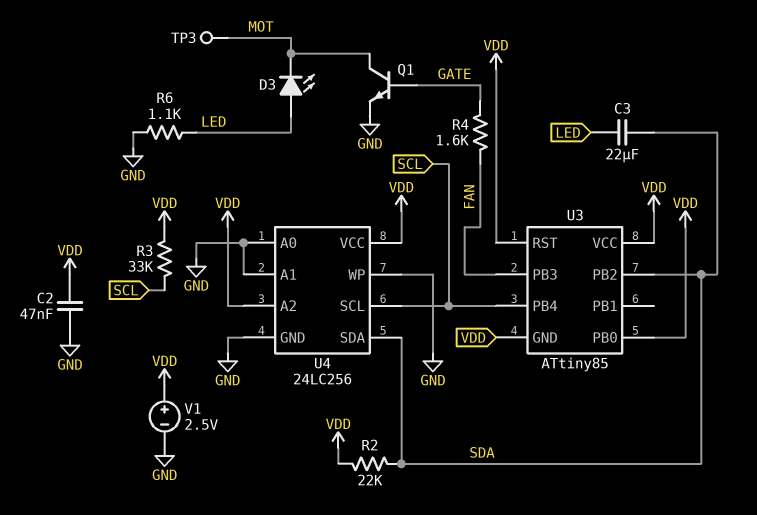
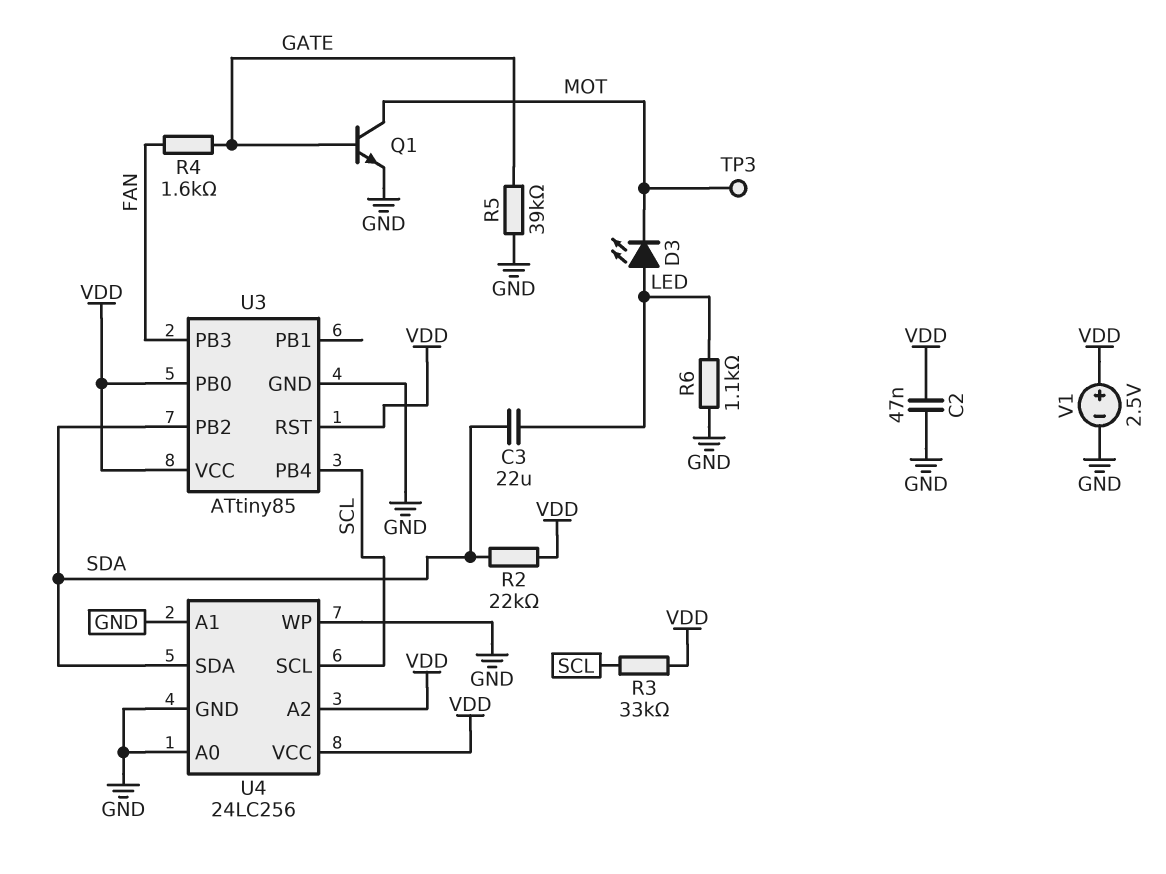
R5: none -> 39k (GATE, GND)
U3 pin GND: VDD -> GND

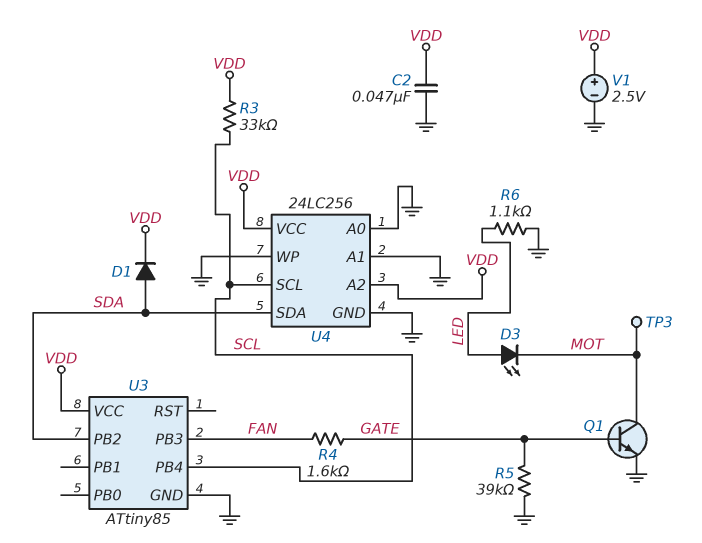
C3: 22uF (LED, SDA) -> none
D1: none -> diode (A SDA, K VDD)
R2: 22k (SDA, VDD) -> none
U3 pin PB0: VDD -> none
U3 pin RST: VDD -> none

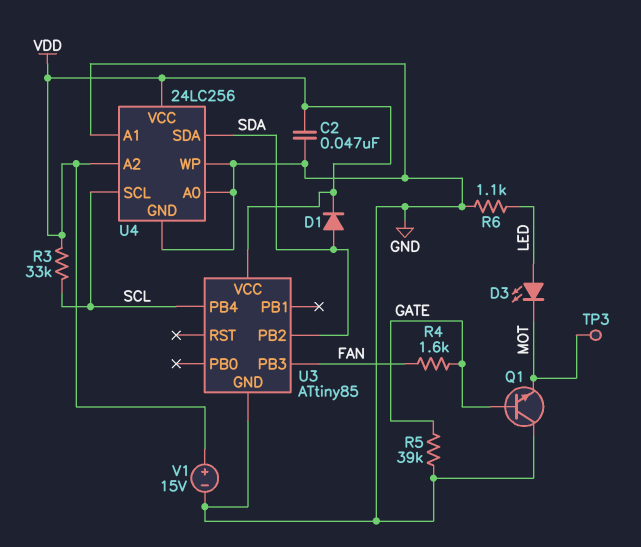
Q1: NPN (B GATE, C MOT, E GND) -> NPN (B GATE, C GND, E MOT)
V1: 2.5V (plus VDD, minus GND) -> 15V (plus VDD, minus GND)

